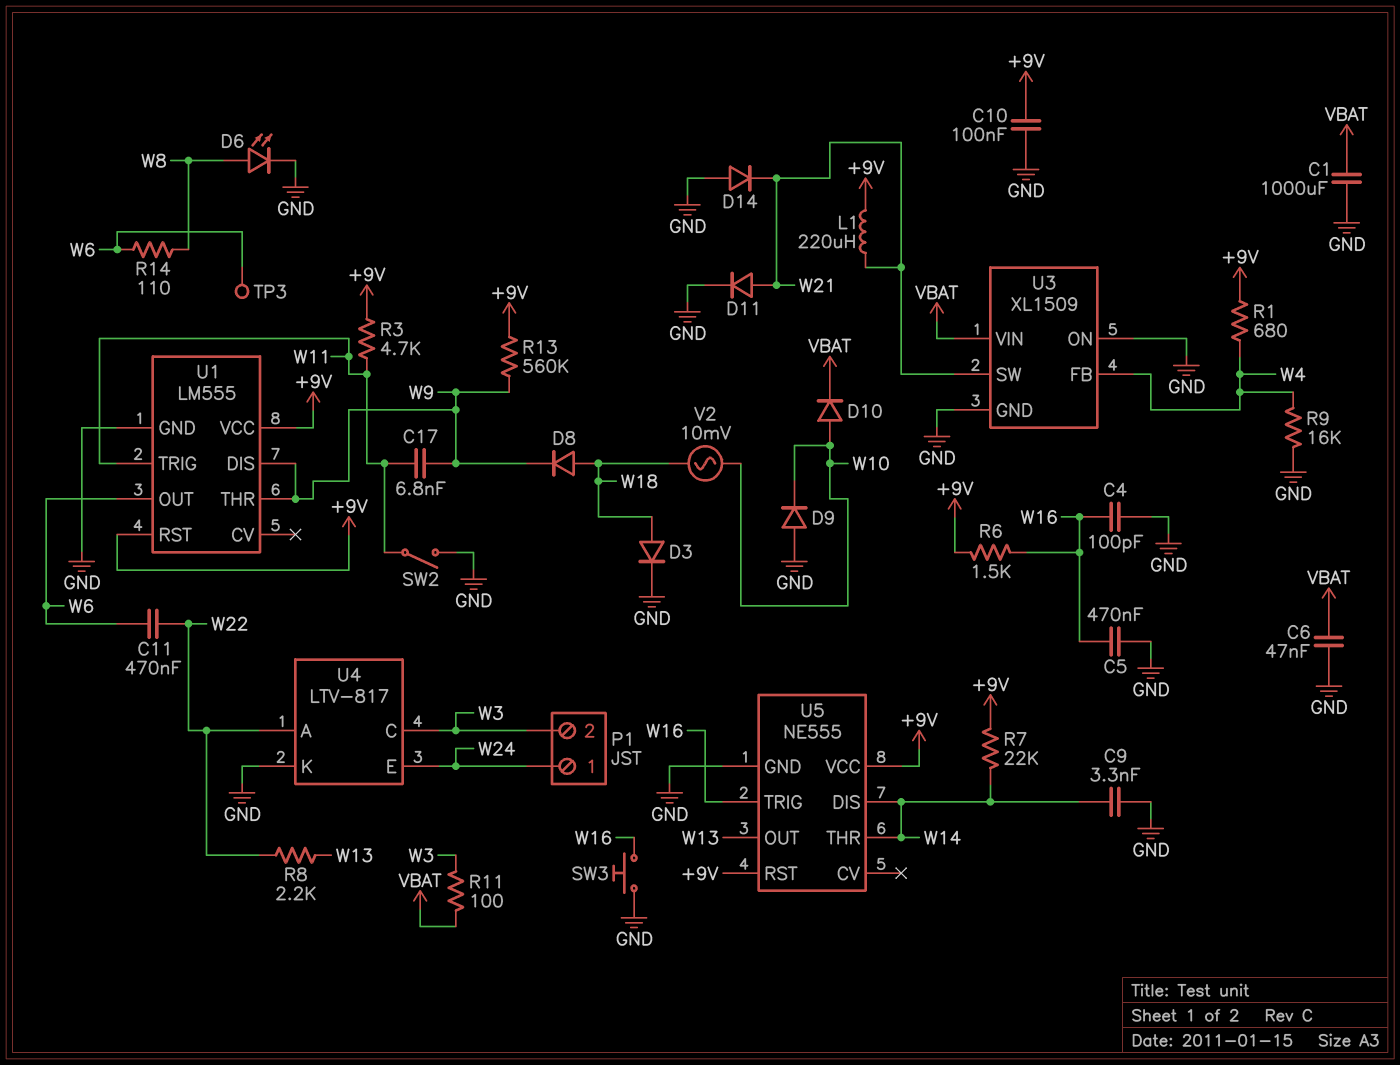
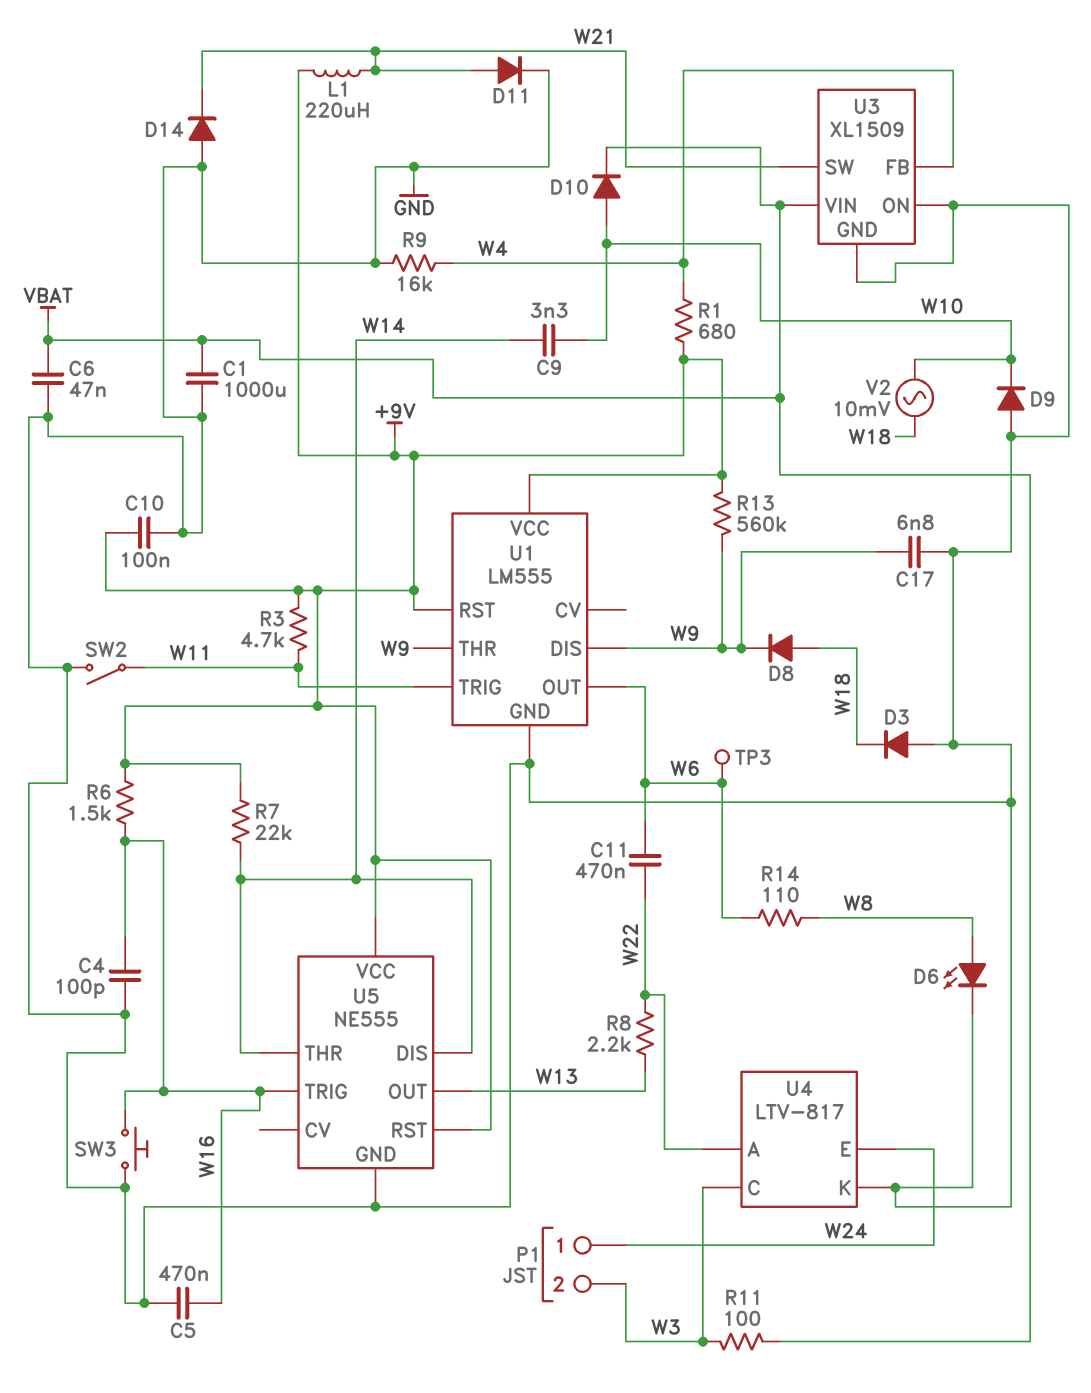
C9: 3.3nF (GND, W14) -> 3.3nF (W10, W14)
C17: 6.8nF (W9, W11) -> 6.8nF (GND, W9)
D3: diode (A W18, K GND) -> diode (A GND, K W18)

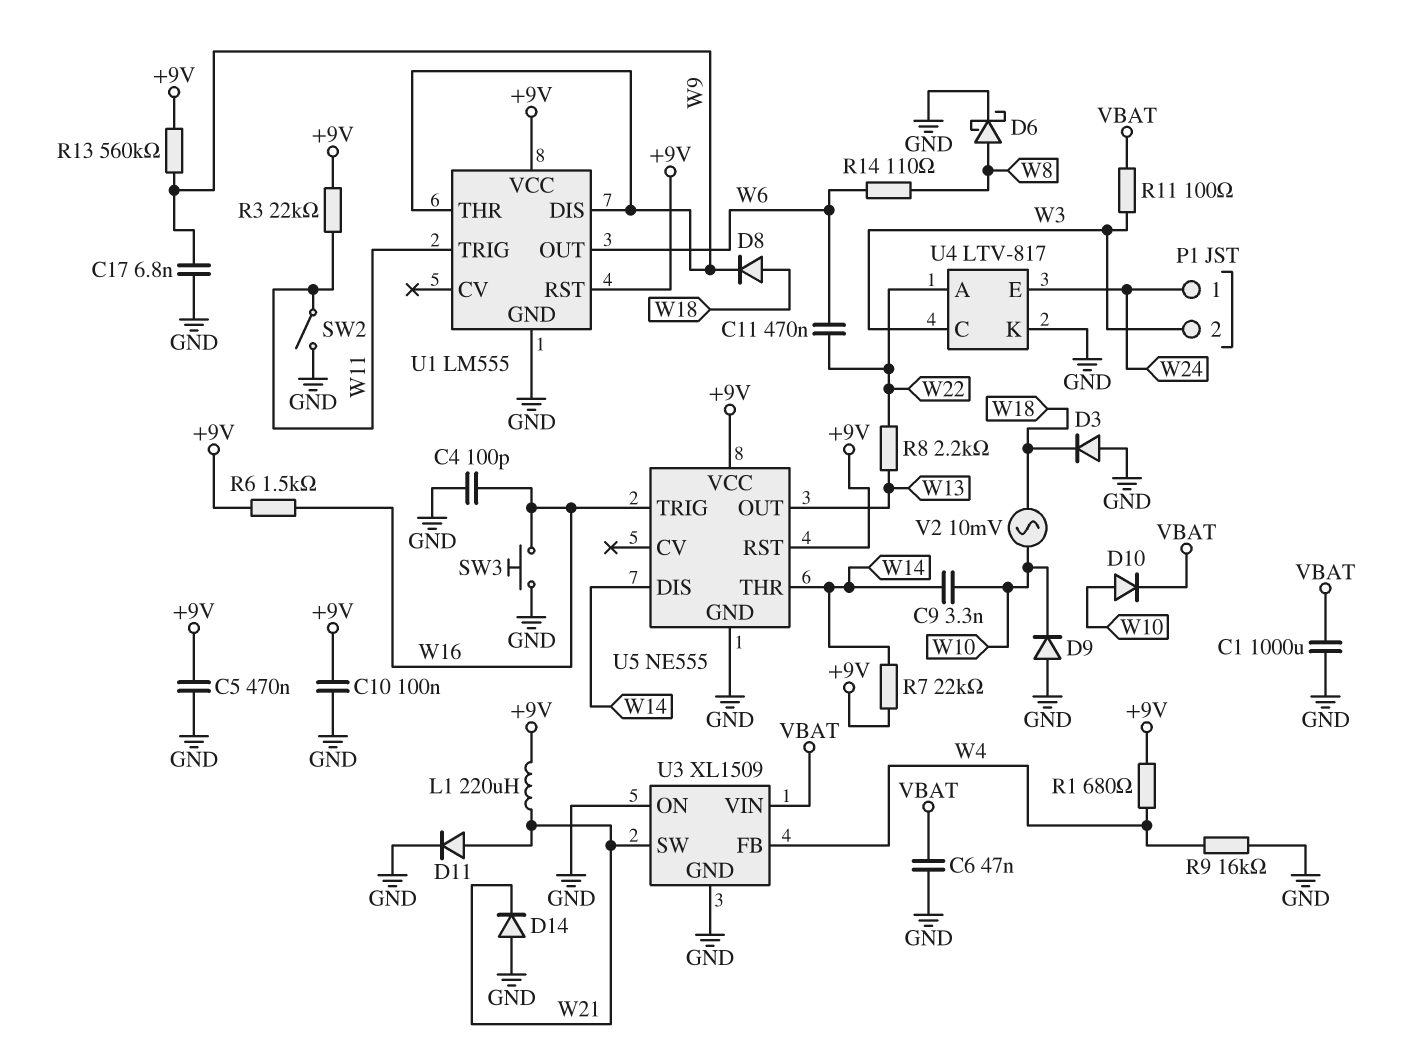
C5: 470nF (GND, W16) -> 470nF (+9V, GND)
D6: LED (A W8, K GND) -> schottky (A W8, K GND)
R3: 4.7k (+9V, W11) -> 22k (+9V, W11)
TP3: test point (W6) -> none

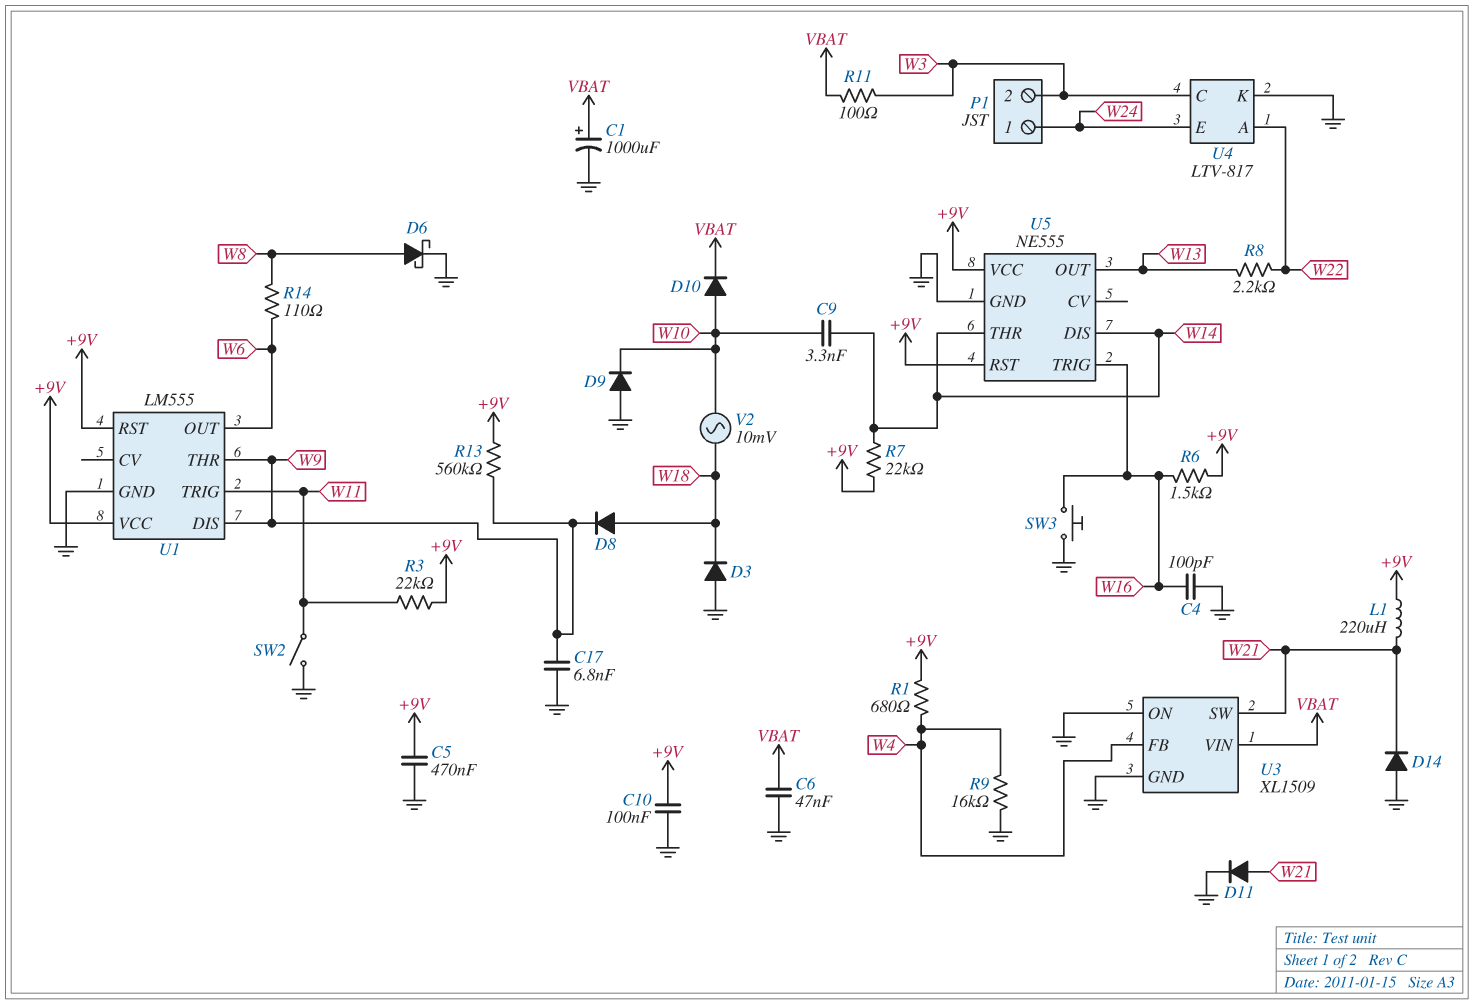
C1: 1000uF (GND, VBAT) -> 1000uF (plus VBAT, minus GND)
C11: 470nF (W6, W22) -> none

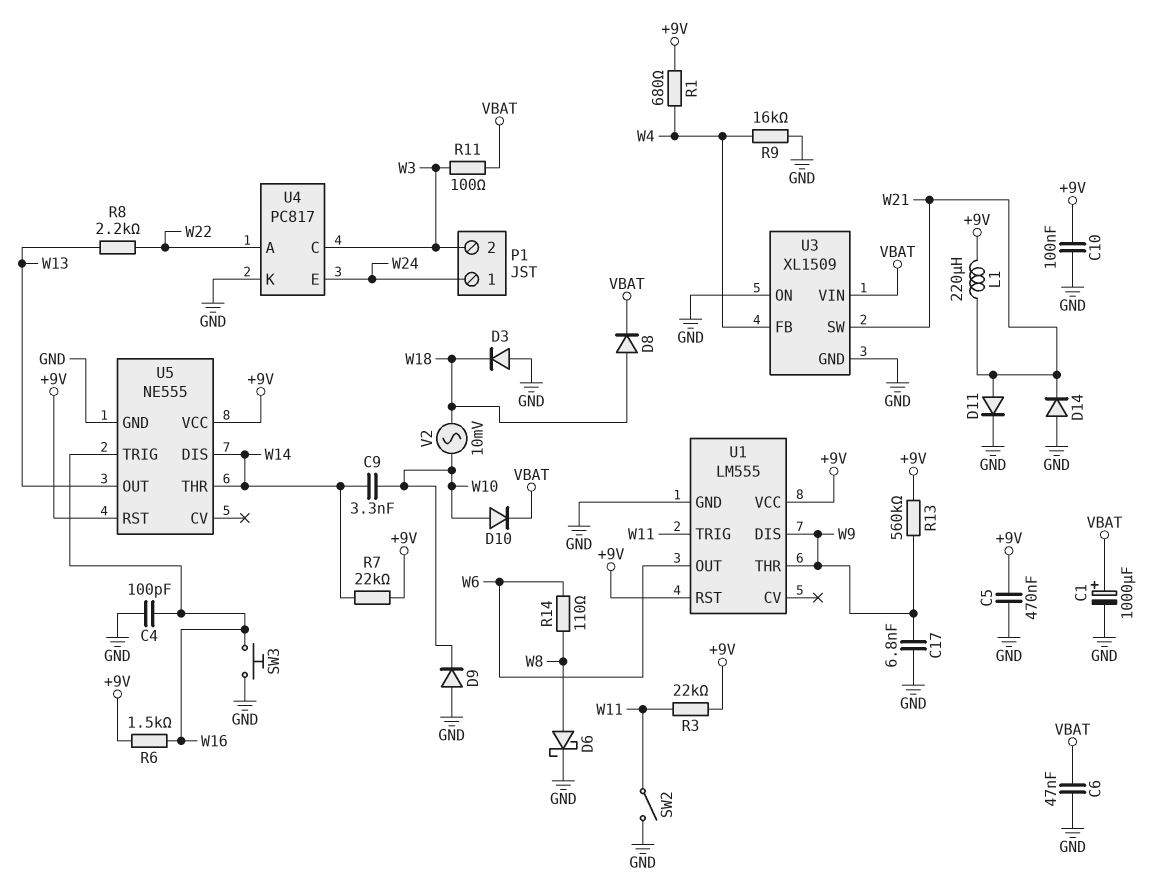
D8: diode (A W18, K W9) -> diode (A W18, K VBAT)
U4: LTV-817 -> PC817

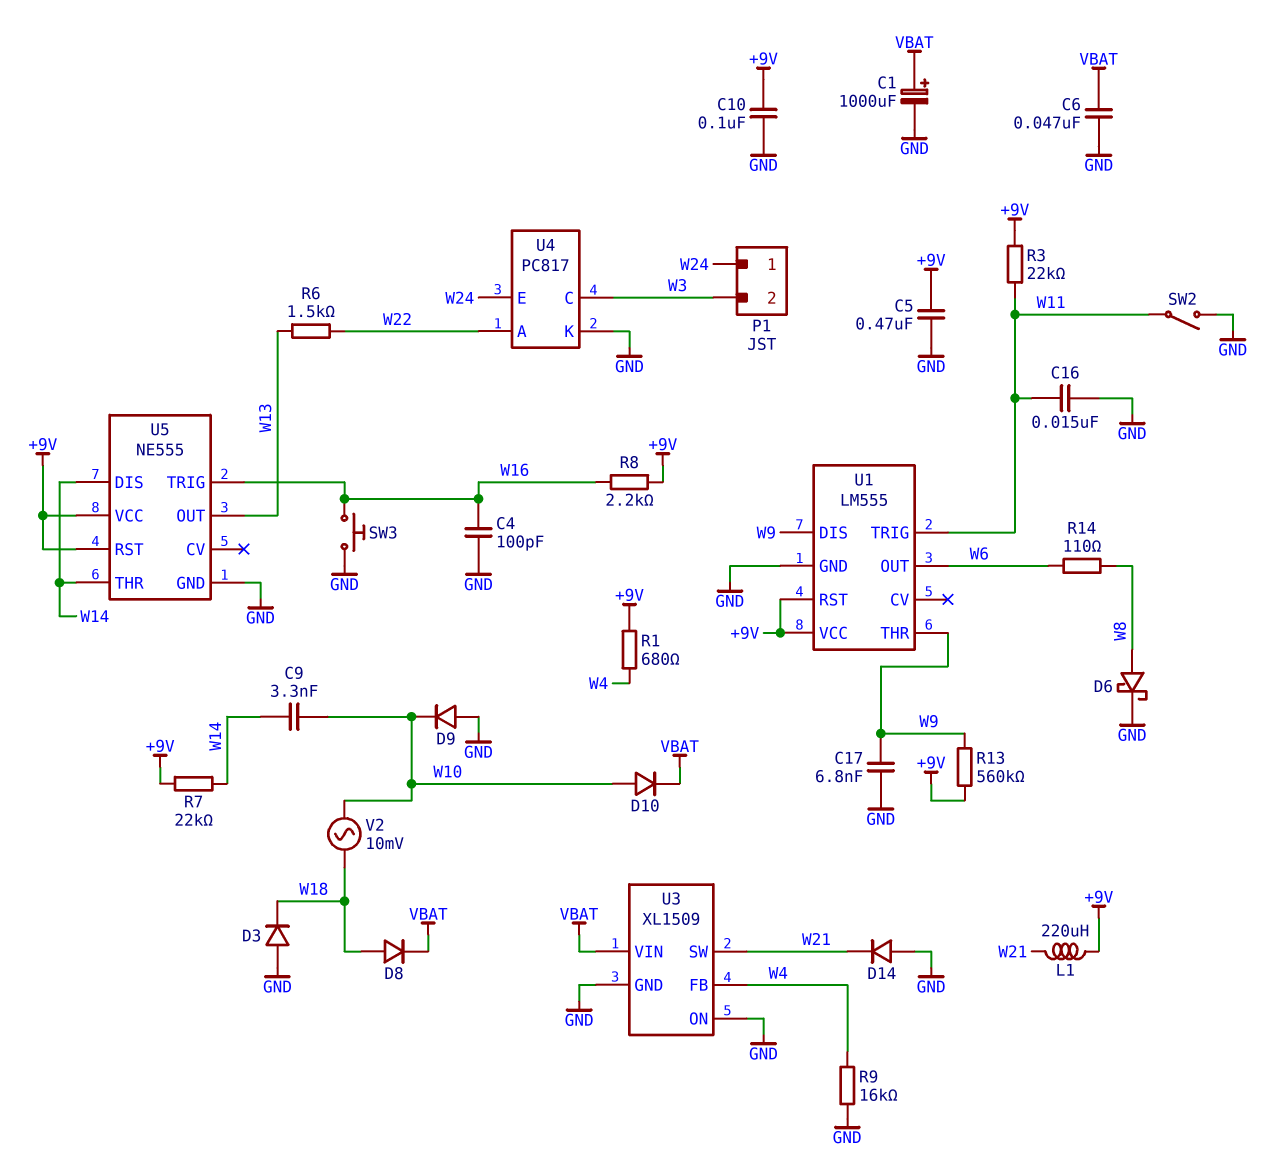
C16: none -> 15nF (GND, W11)
D11: diode (A W21, K GND) -> none
R6: 1.5k (+9V, W16) -> 1.5k (W13, W22)
R8: 2.2k (W13, W22) -> 2.2k (+9V, W16)
R11: 100 (VBAT, W3) -> none

